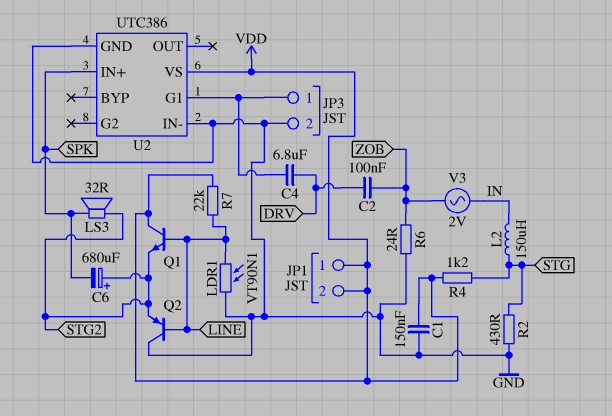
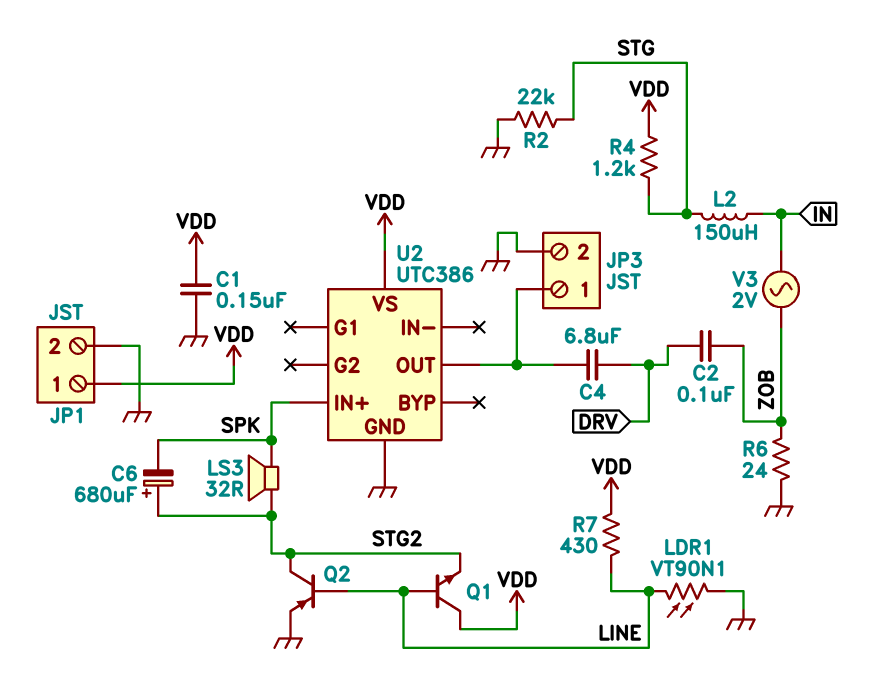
JP1 pin 2: VDD -> GND
Q2: PNP (B LINE, C GND, E STG2) -> PNP (B LINE, C STG2, E GND)
R2: 430 (GND, STG) -> 22k (GND, STG)
R7: 22k (LINE, VDD) -> 430 (LINE, VDD)
U2 pin G1: JP3/1 -> none
U2 pin IN-: GND -> none
U2 pin OUT: none -> JP3/1

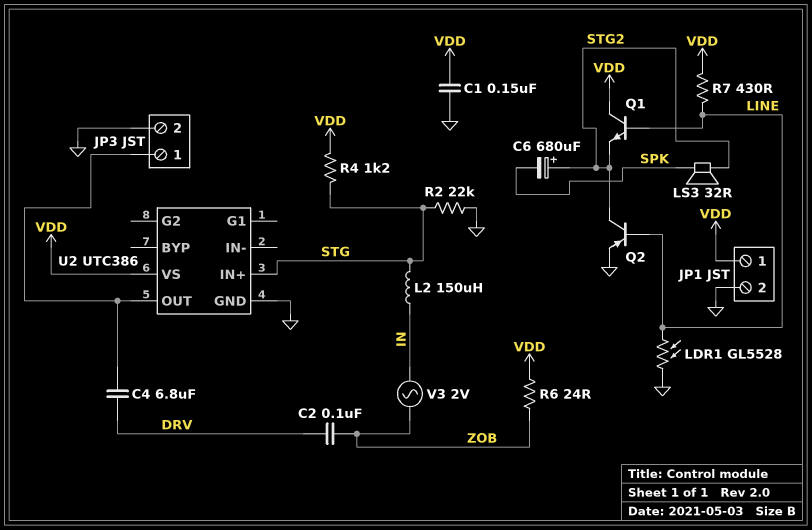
LDR1: VT90N1 (GND, LINE) -> GL5528 (GND, LINE)
R6: 24 (GND, ZOB) -> 24 (VDD, ZOB)
U2 pin IN+: SPK -> STG

